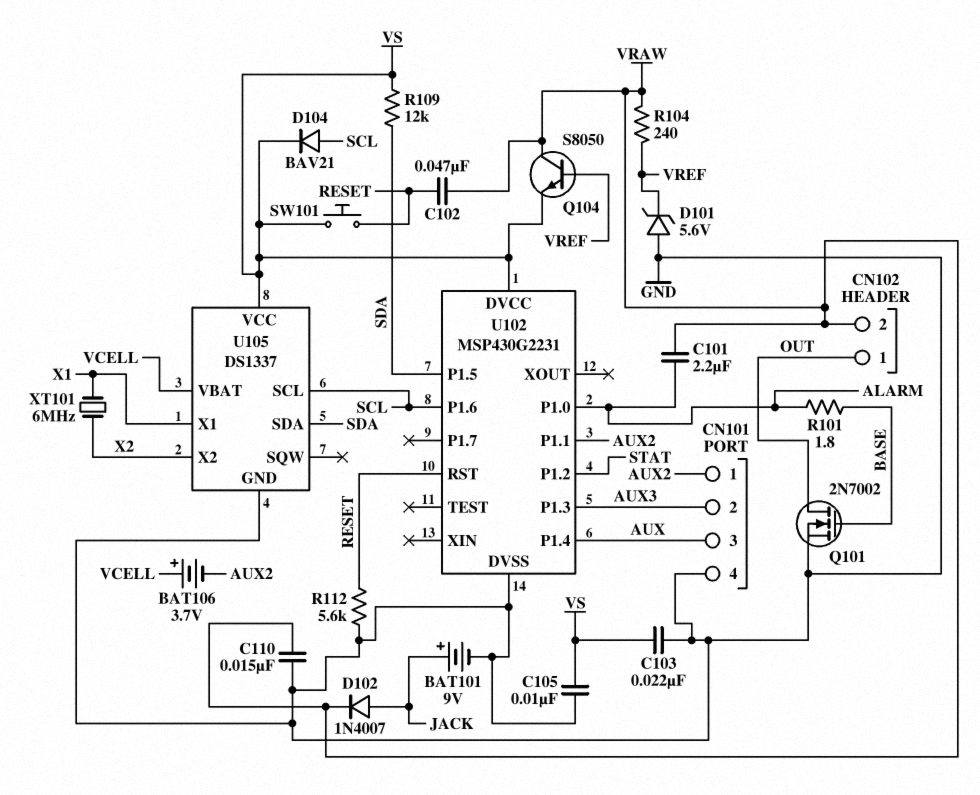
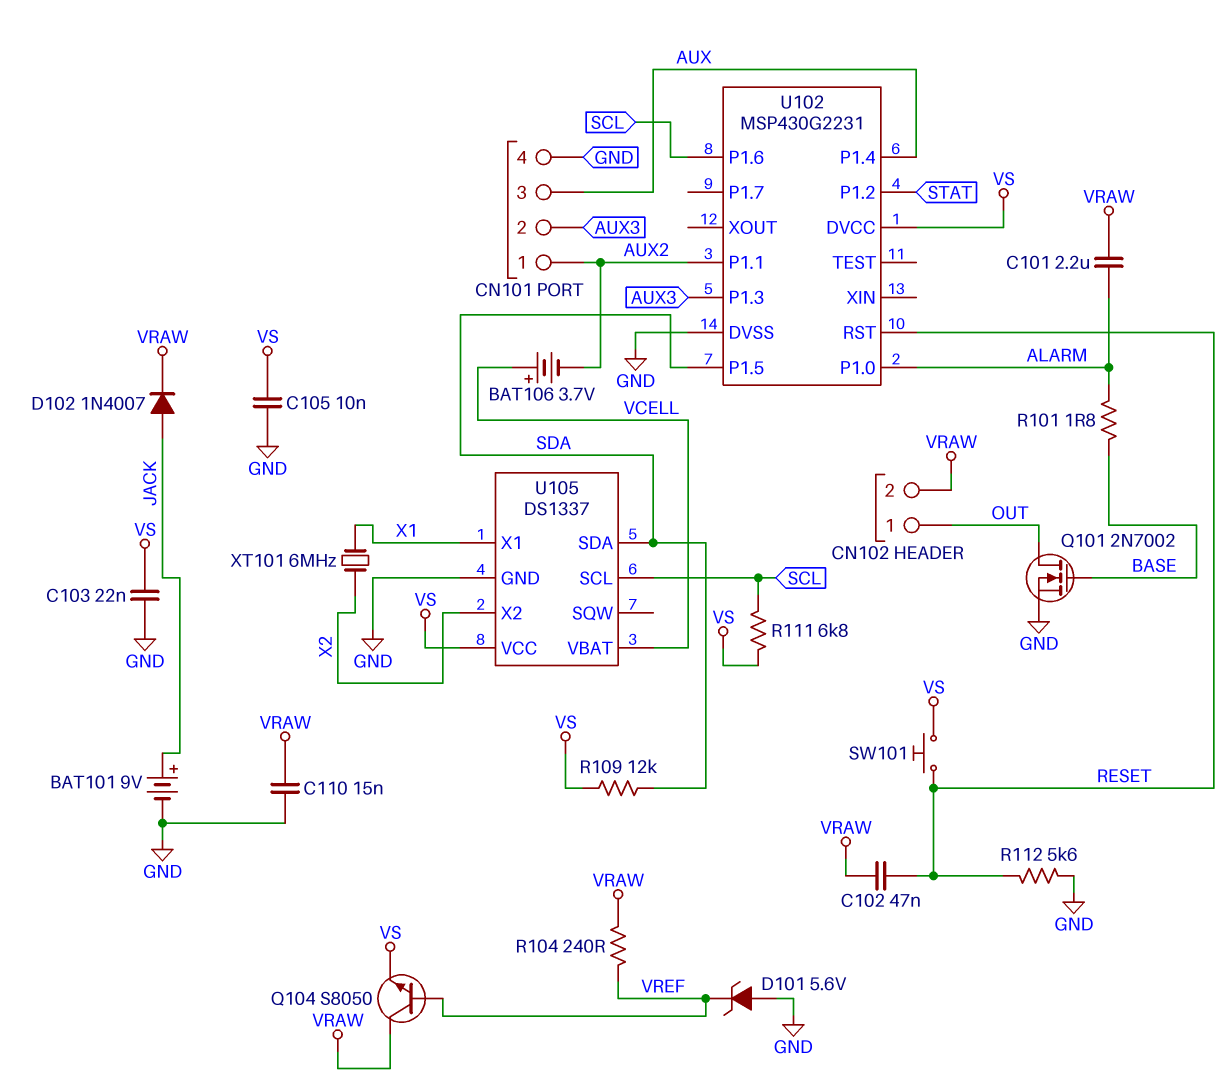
D104: diode BAV21 (A SCL, K VS) -> none
R111: none -> 6.8k (SCL, VS)

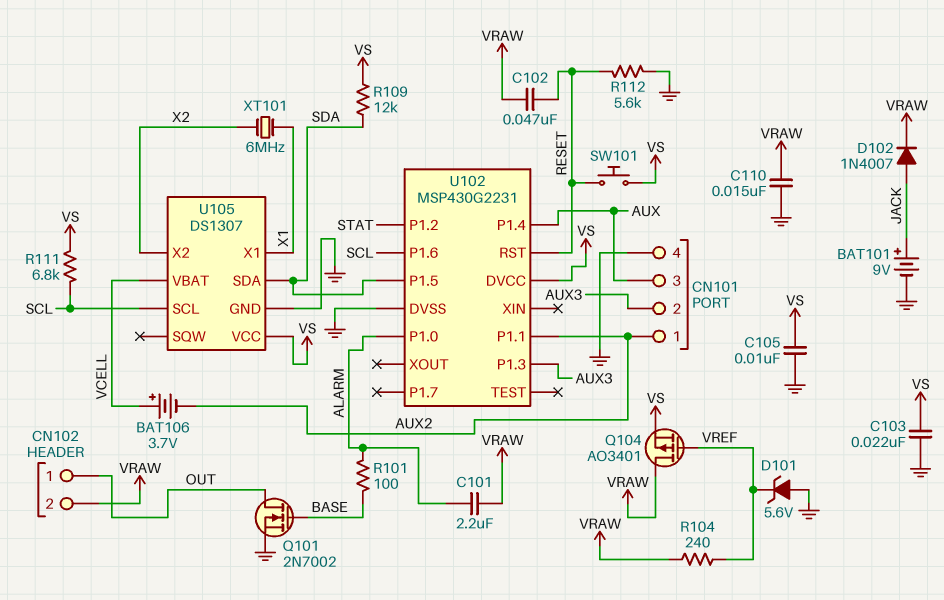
Q104: NPN S8050 (B VREF, C VRAW, E VS) -> PMOS AO3401 (G VREF, D VRAW, S VS)
R101: 1.8 (ALARM, BASE) -> 100 (ALARM, BASE)
U105: DS1337 -> DS1307

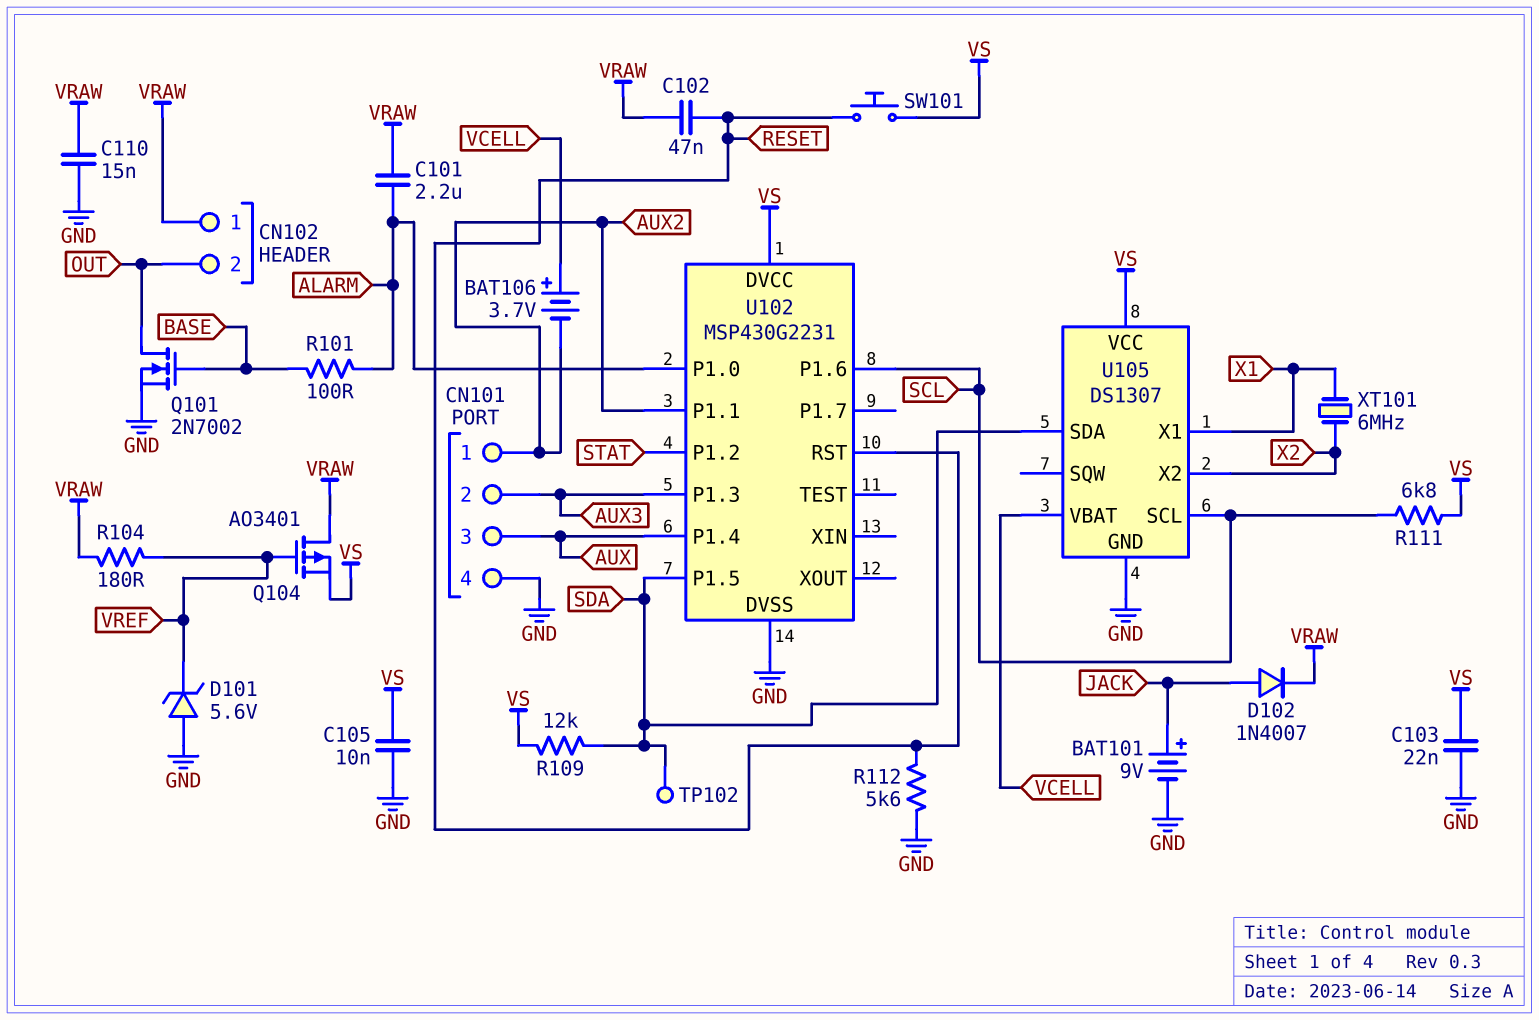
CN102 pin 1: OUT -> VRAW
CN102 pin 2: VRAW -> OUT
R104: 240 (VRAW, VREF) -> 180 (VRAW, VREF)
TP102: none -> test point (SDA)

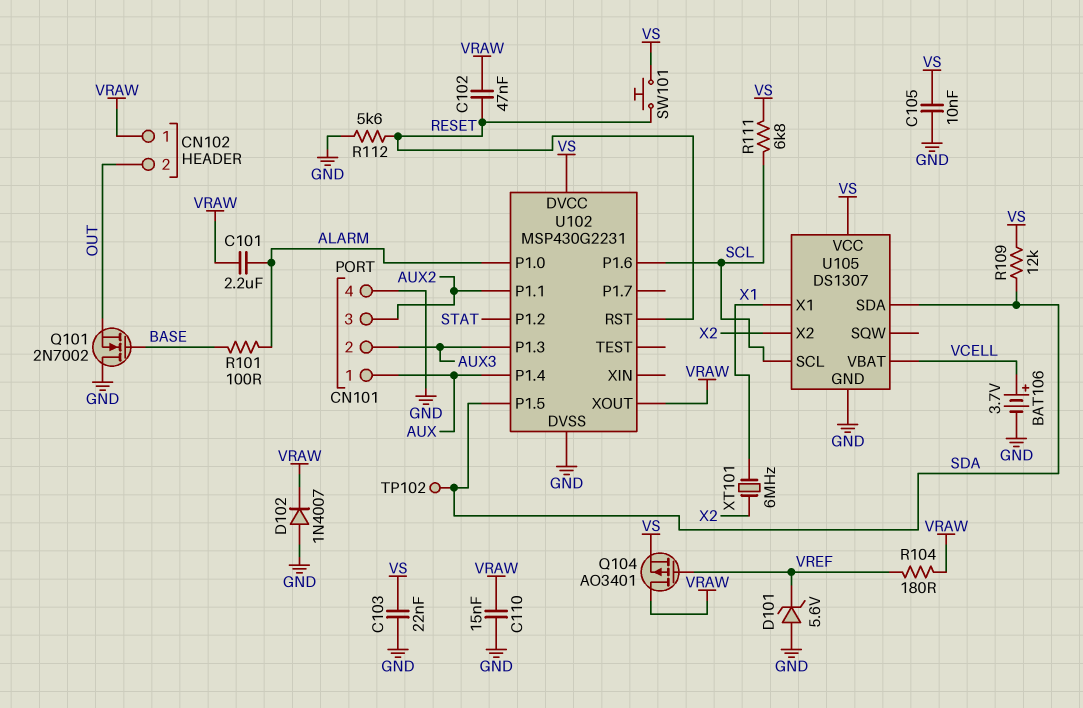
BAT101: 9V (plus JACK, minus GND) -> none
BAT106: 3.7V (plus VCELL, minus AUX2) -> 3.7V (plus VCELL, minus GND)
CN101 pin 1: AUX2 -> AUX
CN101 pin 3: AUX -> AUX2
D102: diode 1N4007 (A JACK, K VRAW) -> diode 1N4007 (A GND, K VRAW)
Q101: NMOS 2N7002 (G BASE, D OUT, S GND) -> NMOS 2N7002 (G BASE, D GND, S OUT)
U102 pin XOUT: none -> VRAW

